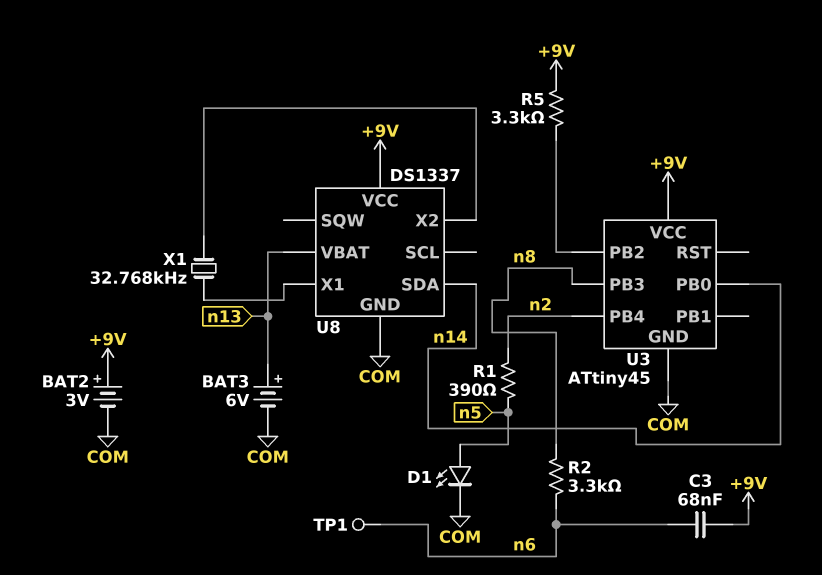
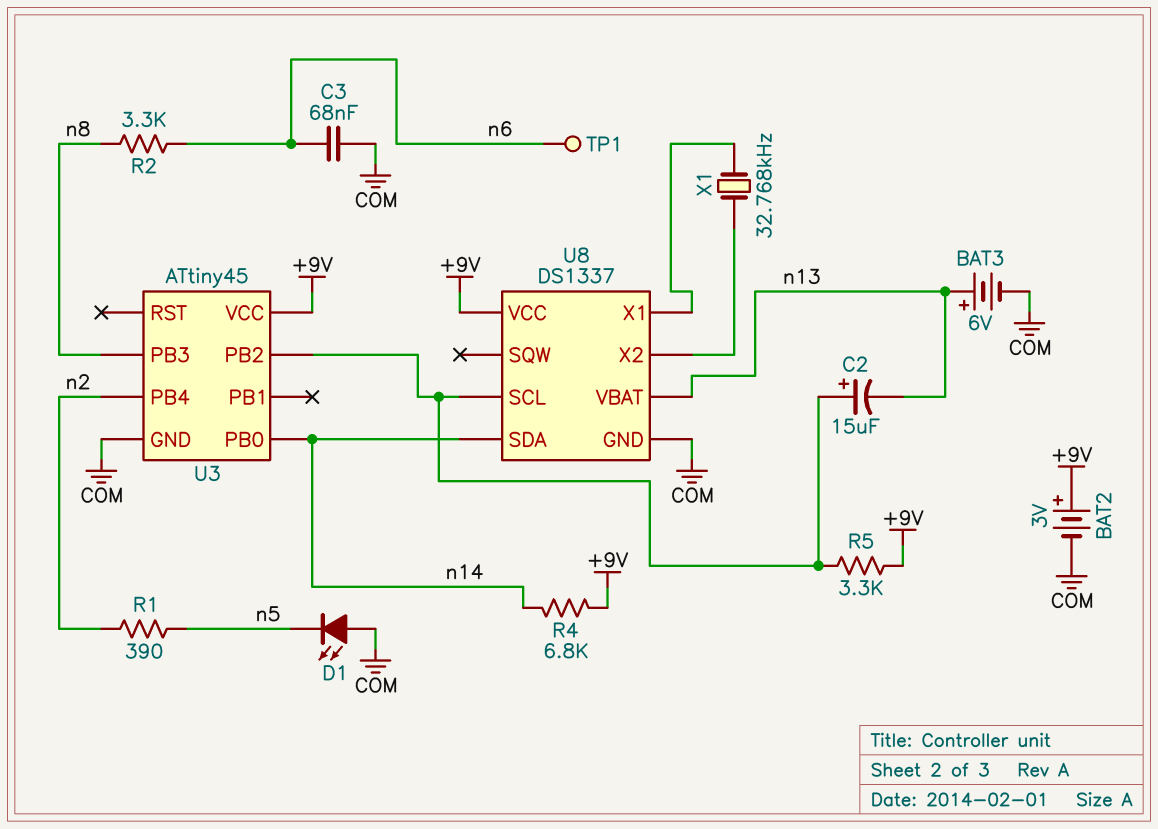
C2: none -> 15uF (plus U3/PB2, minus n13)
C3: 68nF (+9V, n6) -> 68nF (COM, n6)
D1: LED (A n5, K COM) -> LED (A COM, K n5)
R4: none -> 6.8k (+9V, n14)
U8 pin SCL: none -> U3/PB2

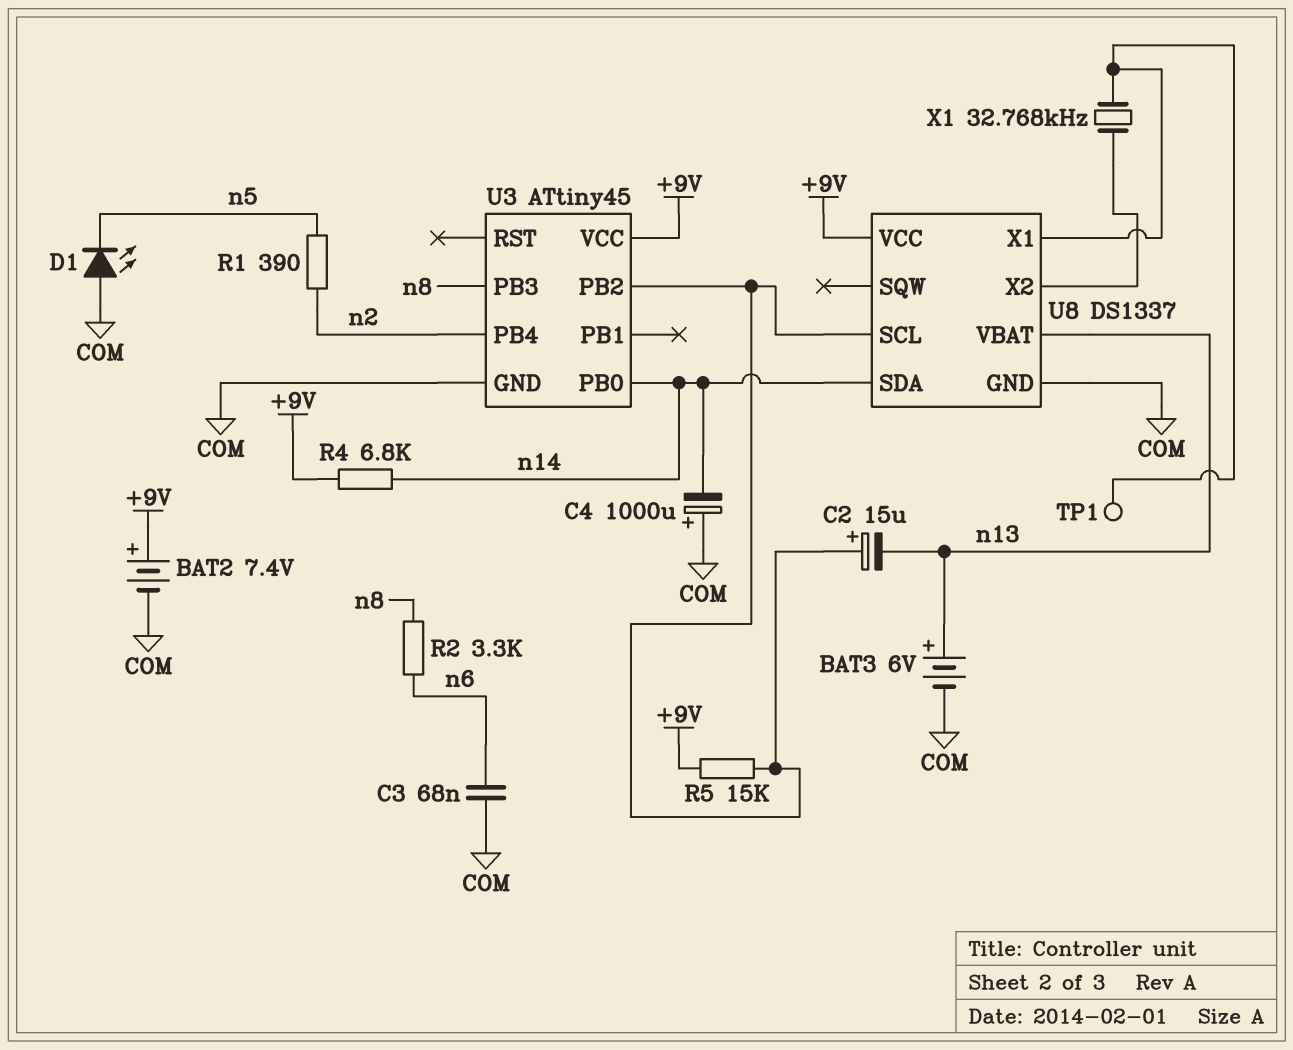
BAT2: 3V (plus +9V, minus COM) -> 7.4V (plus +9V, minus COM)
C4: none -> 1000uF (plus COM, minus n14)
R5: 3.3k (+9V, U3/PB2) -> 15k (+9V, U3/PB2)
TP1: test point (n6) -> test point (U8/X1)

